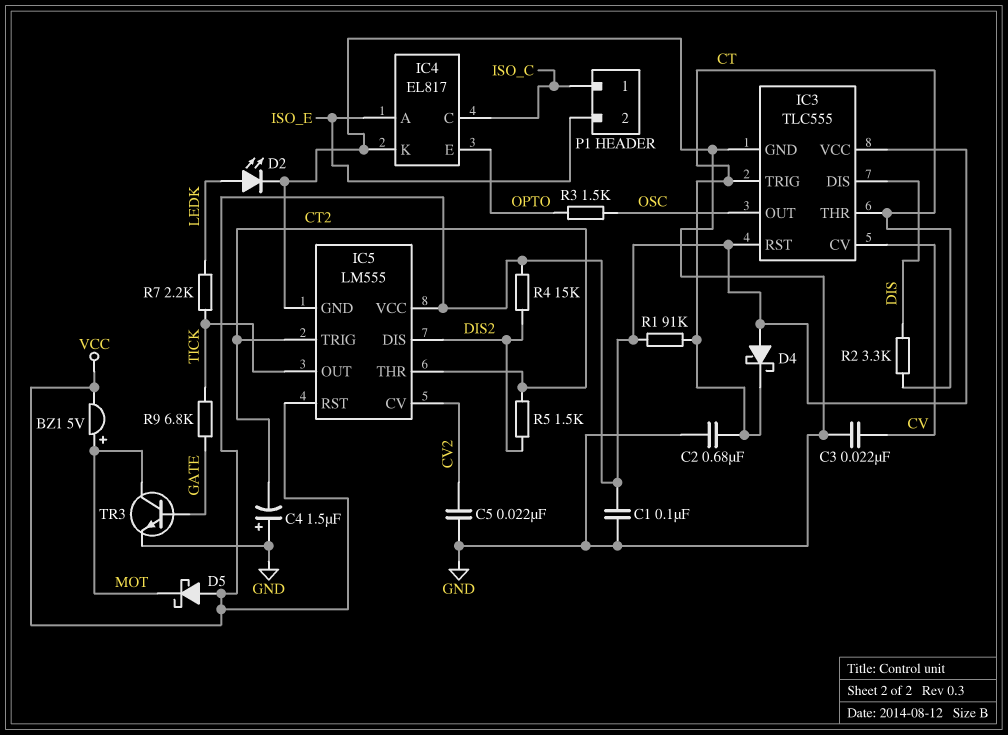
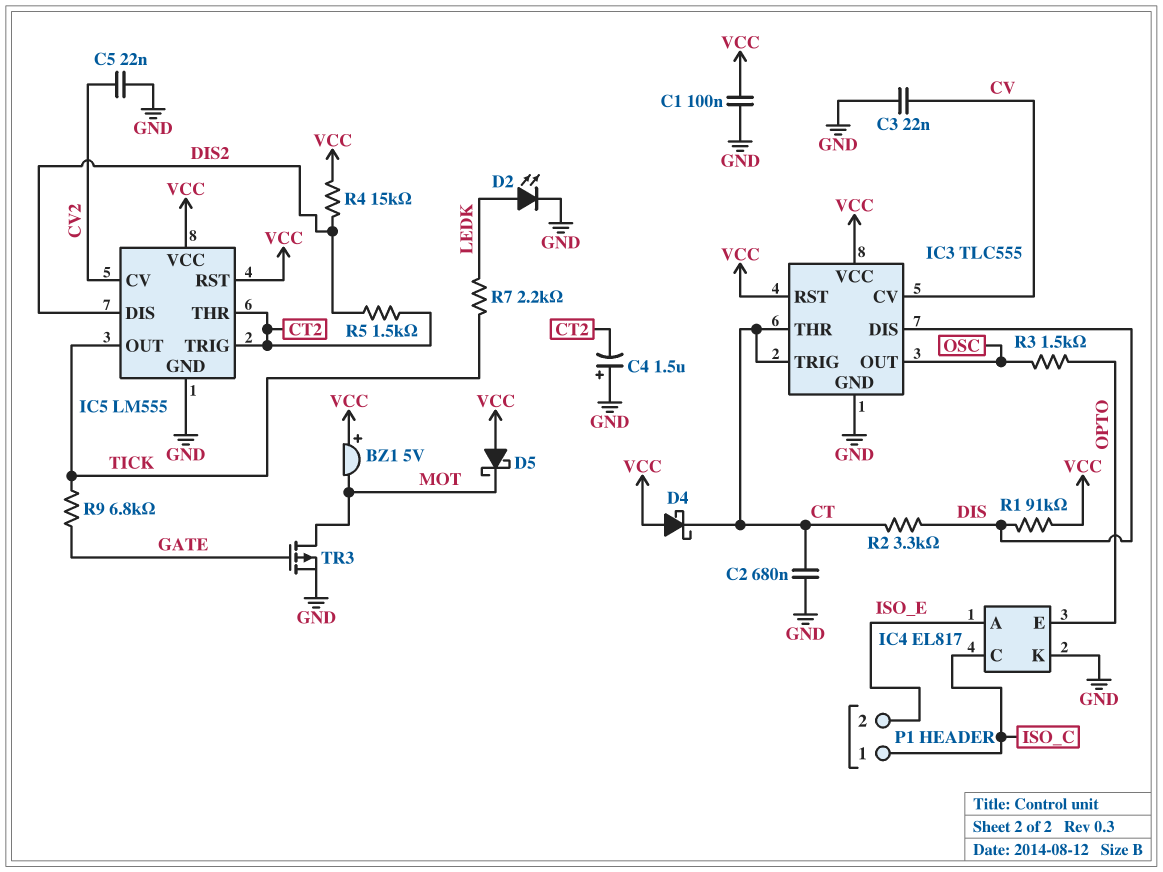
BZ1: buzzer 5V (plus MOT, minus VCC) -> buzzer 5V (plus VCC, minus MOT)
R1: 91k (CT, VCC) -> 91k (DIS, VCC)
TR3: NPN (B GATE, C MOT, E GND) -> PMOS (G GATE, D MOT, S GND)

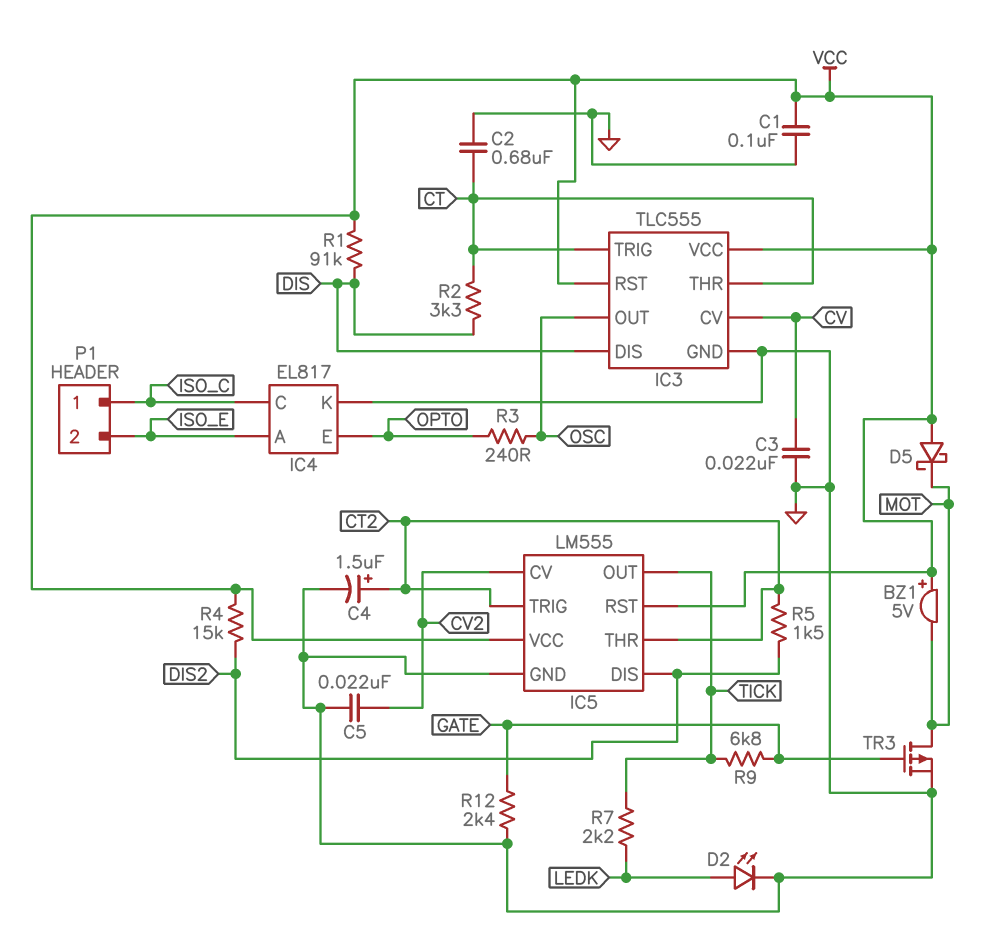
C4: 1.5uF (plus GND, minus CT2) -> 1.5uF (plus CT2, minus GND)
D4: schottky (A VCC, K CT) -> none
R3: 1.5k (OPTO, OSC) -> 240 (OPTO, OSC)
R12: none -> 2.4k (GATE, GND)

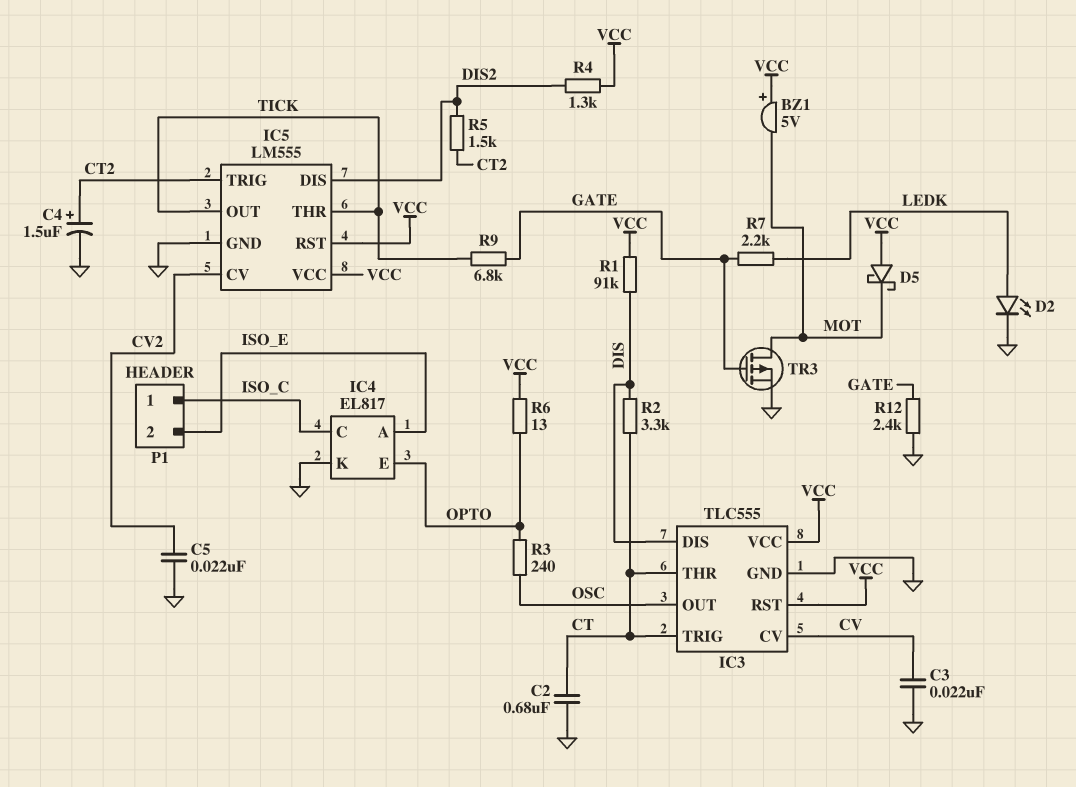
C1: 100nF (GND, VCC) -> none
IC5 pin THR: CT2 -> TICK
R4: 15k (DIS2, VCC) -> 1.3k (DIS2, VCC)
R6: none -> 13 (OPTO, VCC)
R7: 2.2k (LEDK, TICK) -> 2.2k (GATE, LEDK)

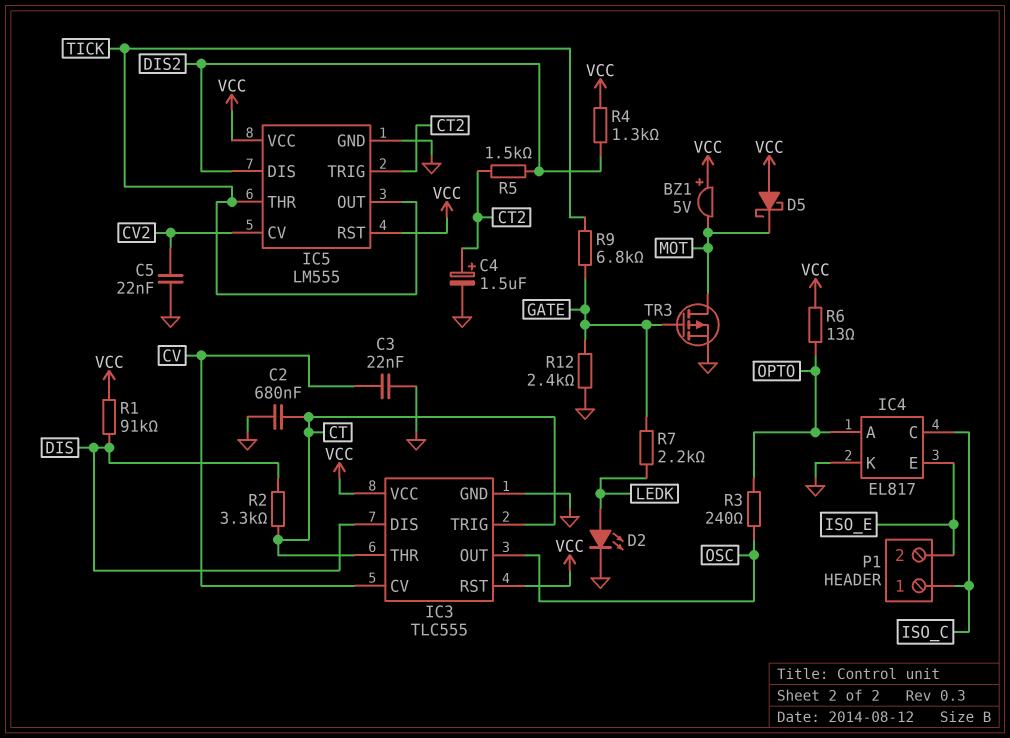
IC4 pin A: ISO_E -> OPTO
IC4 pin E: OPTO -> ISO_E

